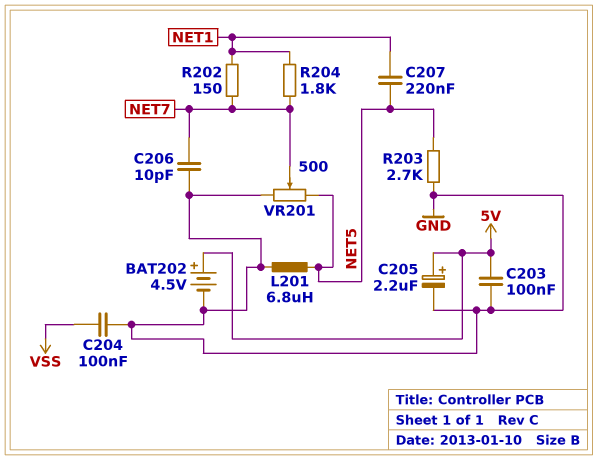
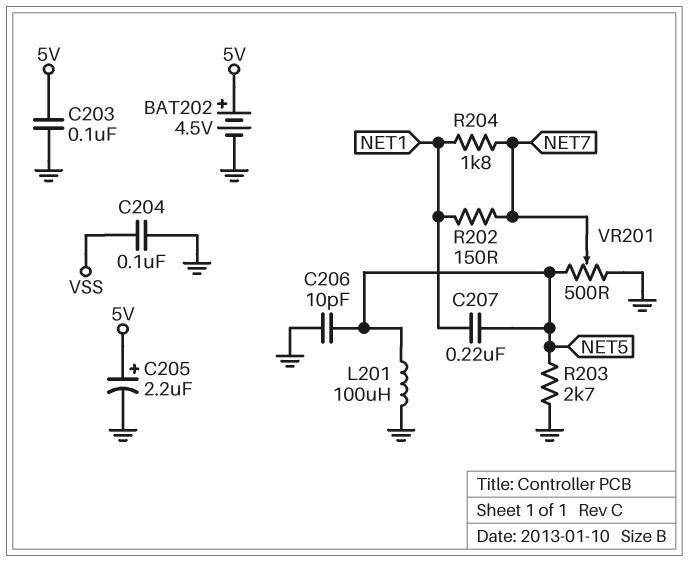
C206: 10pF (GND, NET7) -> 10pF (GND, NET5)
L201: 6.8uH (GND, NET5) -> 100uH (GND, NET5)

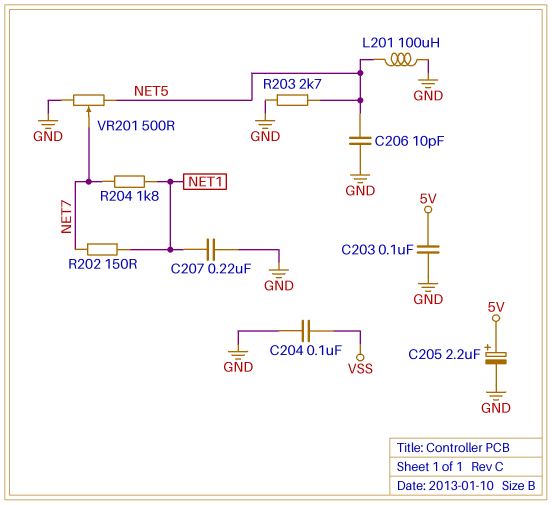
BAT202: 4.5V (plus 5V, minus GND) -> none
C207: 220nF (NET1, NET5) -> 220nF (GND, NET1)

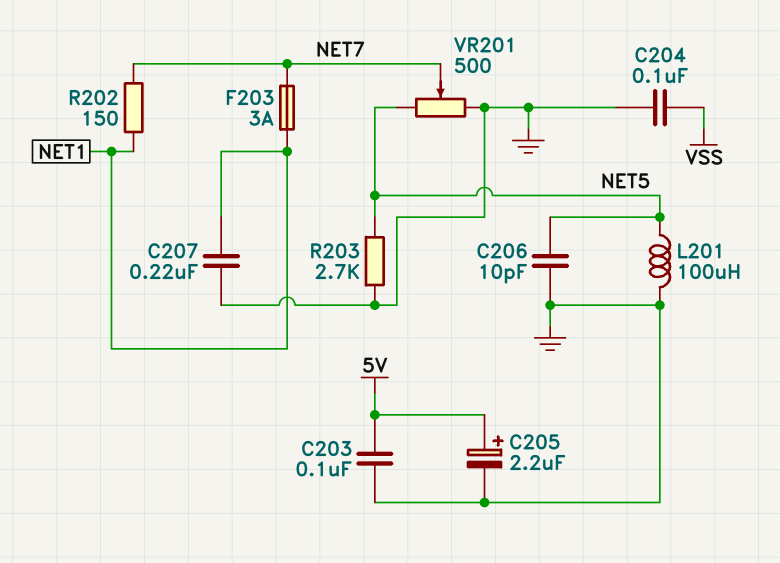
F203: none -> 3A (NET1, NET7)
R204: 1.8k (NET1, NET7) -> none

